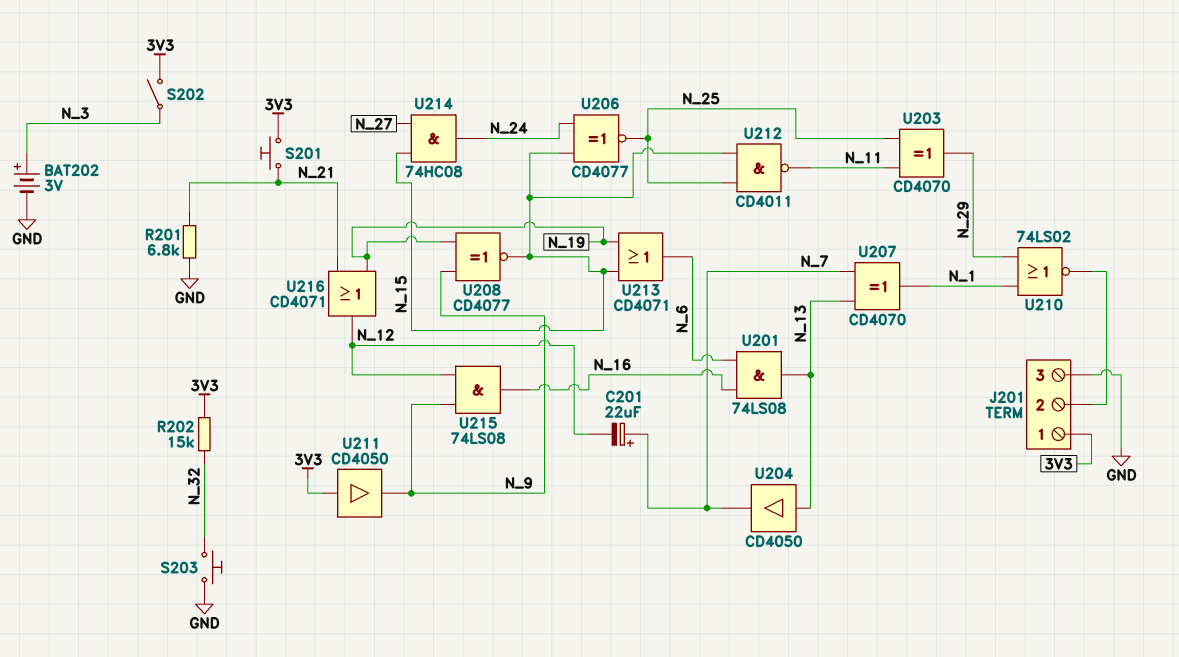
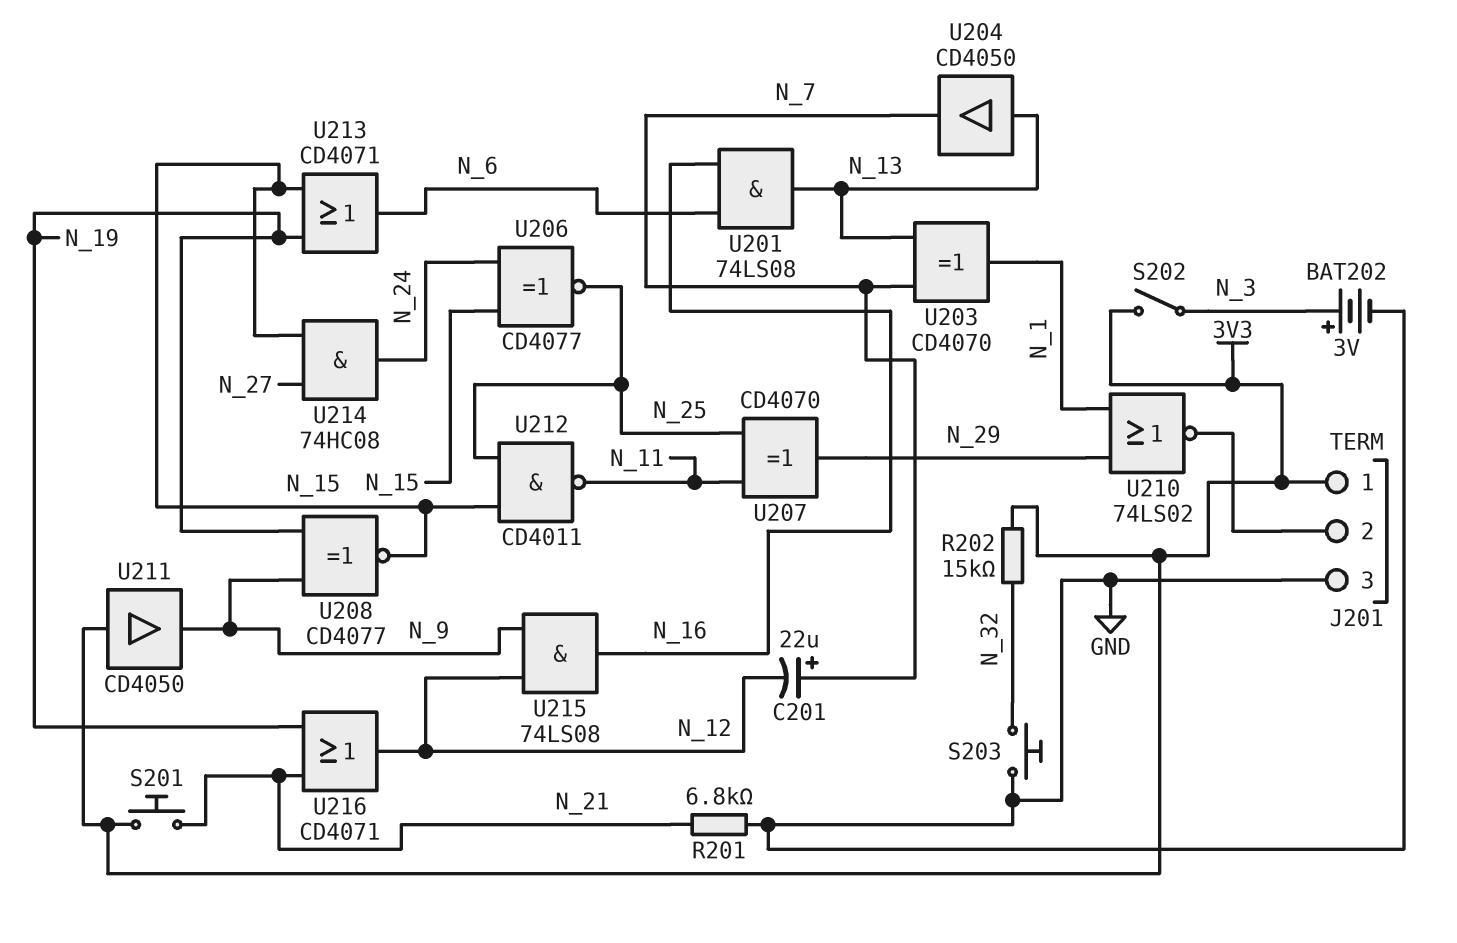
U203: XOR CD4070 (in N_11, in N_25, out N_29) -> XOR CD4070 (in N_7, in N_13, out N_1)
U207: XOR CD4070 (in N_7, in N_13, out N_1) -> XOR CD4070 (in N_11, in N_25, out N_29)

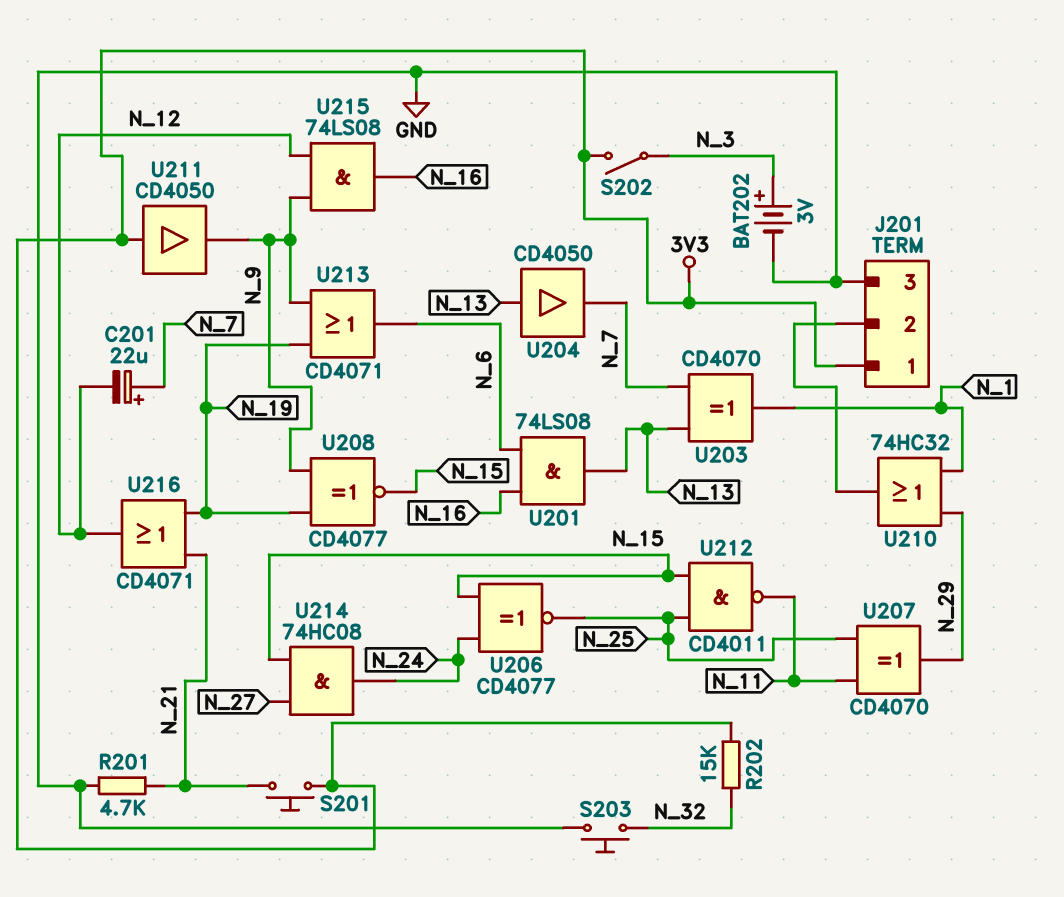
R201: 6.8k (GND, N_21) -> 4.7k (GND, N_21)
U210: NOR 74LS02 (in N_1, in N_29, out J201/2) -> OR 74HC32 (in N_1, in N_29, out J201/2)
U213: OR CD4071 (in N_15, in N_19, out N_6) -> OR CD4071 (in N_9, in N_19, out N_6)

